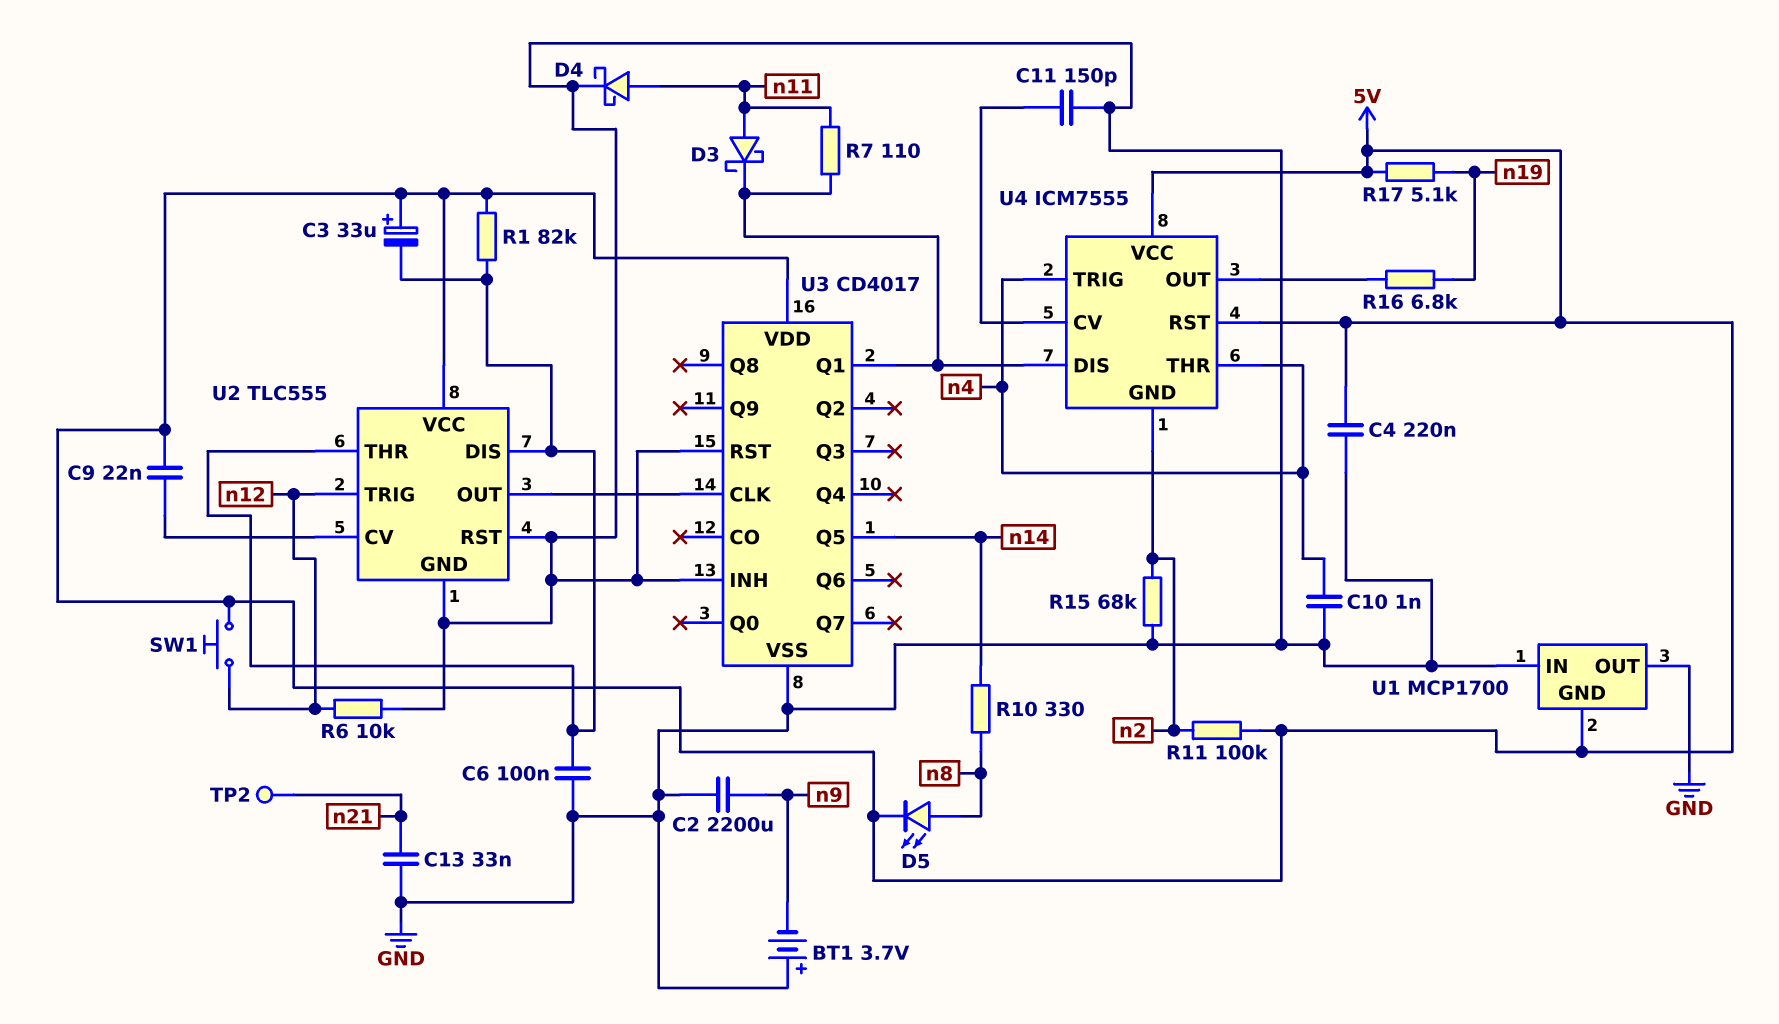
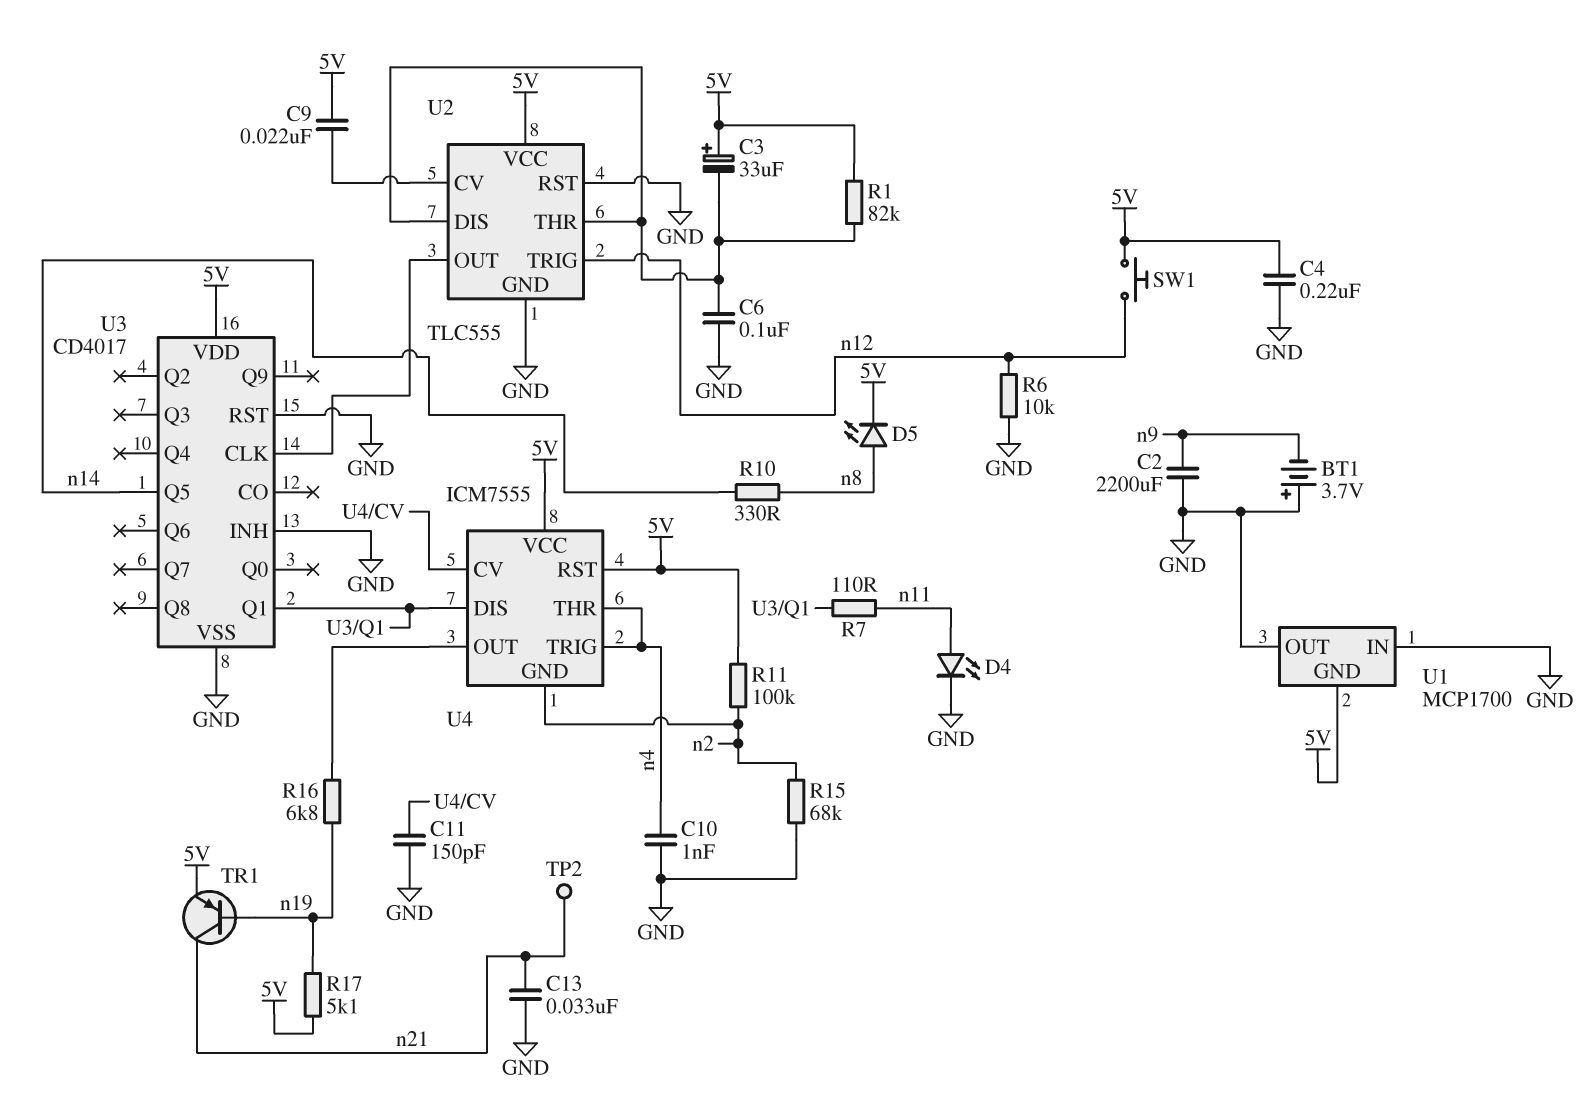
D3: schottky (A n11, K U3/Q1) -> none
D4: schottky (A n11, K GND) -> LED (A n11, K GND)
TR1: none -> PNP (B n19, C n21, E 5V)

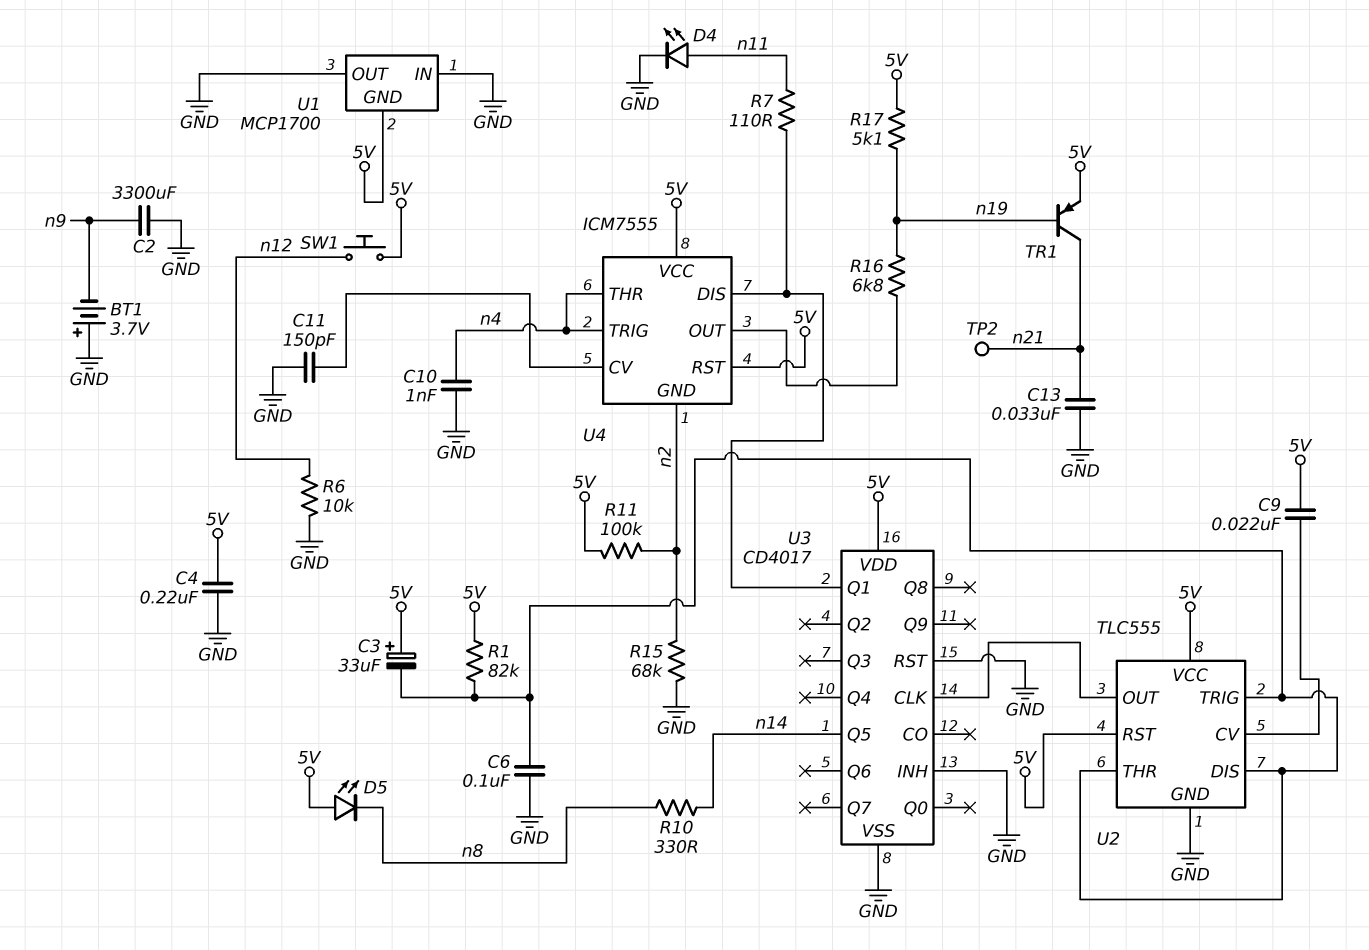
C2: 2200uF (GND, n9) -> 3300uF (GND, n9)
D5: LED (A n8, K 5V) -> LED (A 5V, K n8)
U2 pin RST: GND -> 5V
U2 pin TRIG: n12 -> U2/DIS

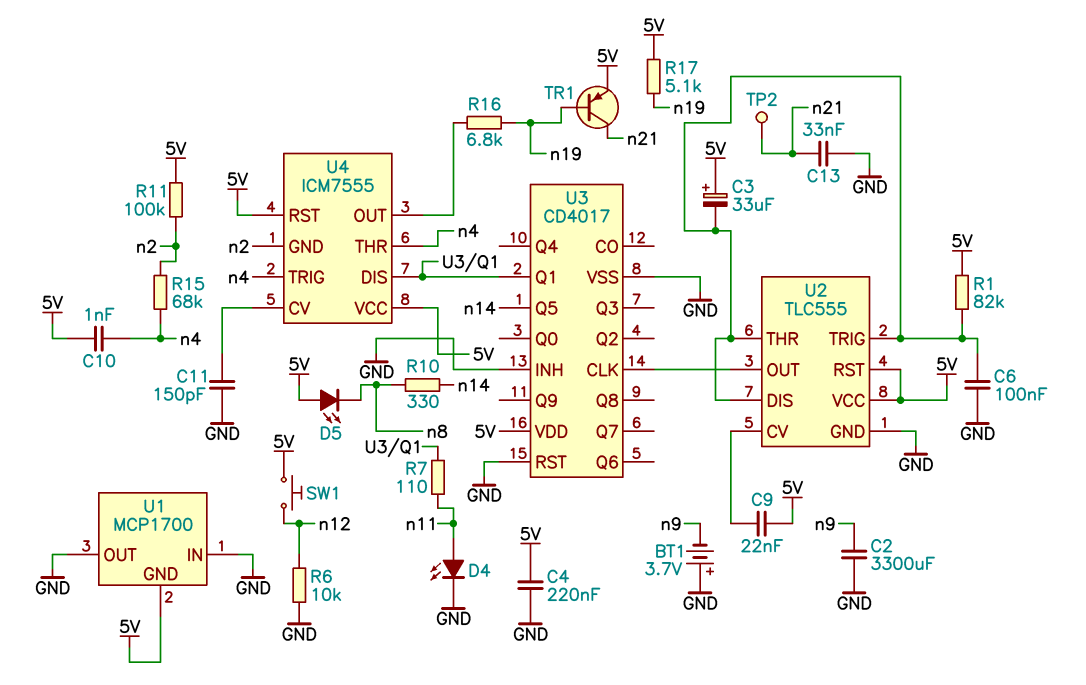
C10: 1nF (GND, n4) -> 1nF (5V, n4)
R15: 68k (GND, n2) -> 68k (n2, n4)

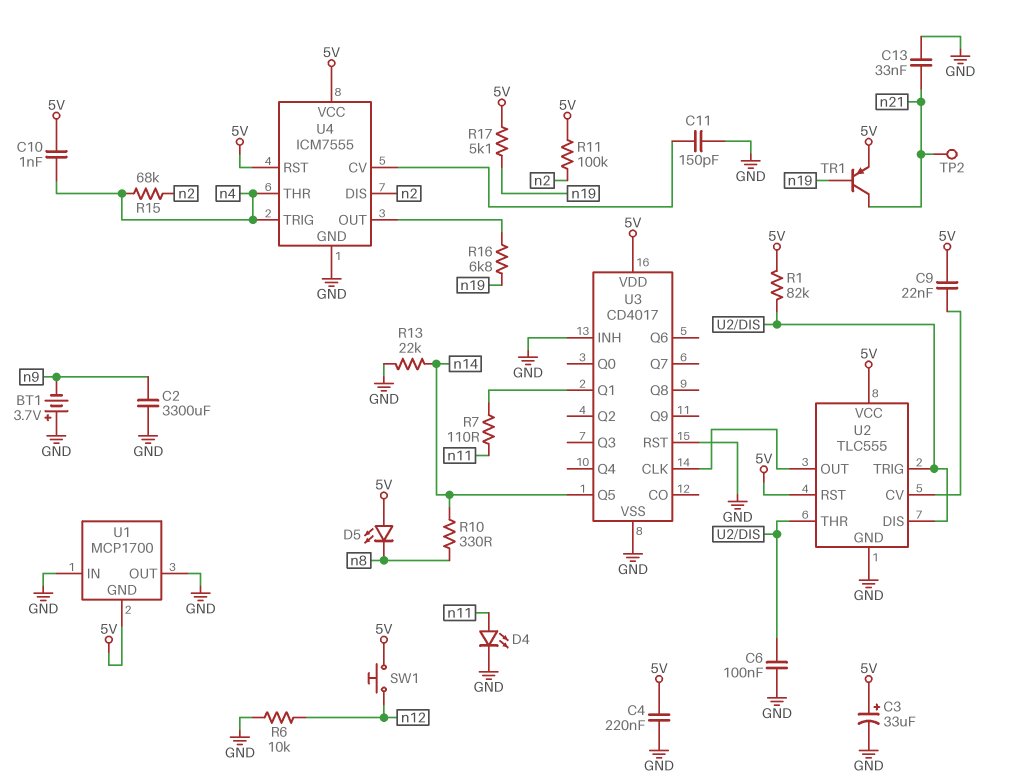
C3: 33uF (plus 5V, minus U2/DIS) -> 33uF (plus 5V, minus GND)
R13: none -> 22k (GND, n14)
U4 pin DIS: U3/Q1 -> n2
U4 pin GND: n2 -> GND

